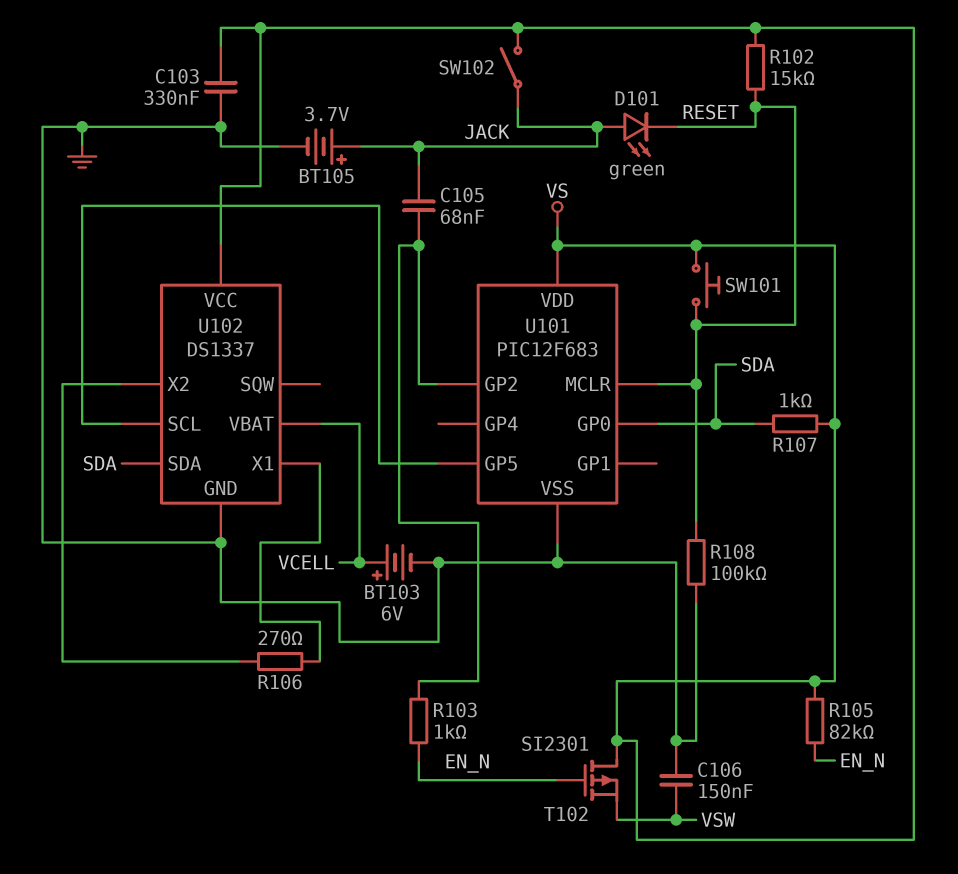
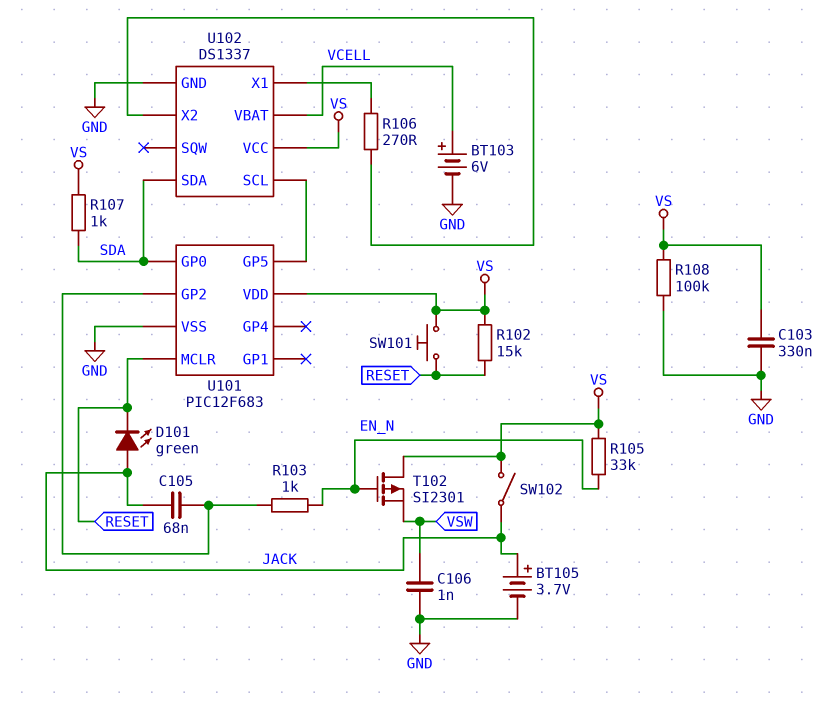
C106: 150nF (GND, VSW) -> 1nF (GND, VSW)
R105: 82k (EN_N, VS) -> 33k (EN_N, VS)
R108: 100k (GND, RESET) -> 100k (GND, VS)

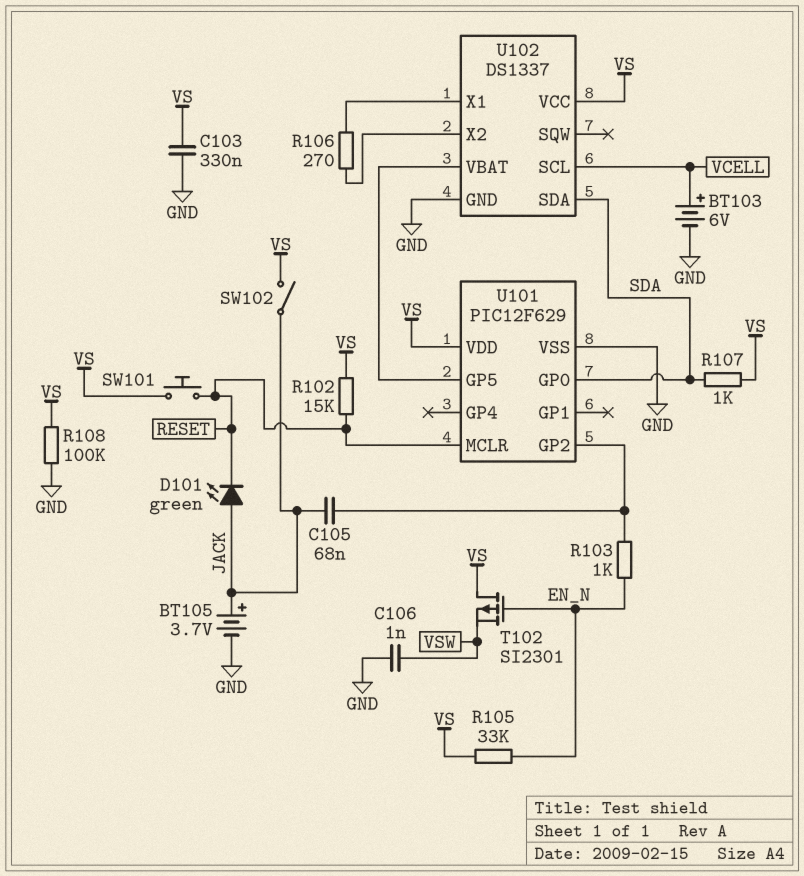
U101: PIC12F683 -> PIC12F629
U102 pin SCL: U101/GP5 -> VCELL
U102 pin VBAT: VCELL -> U101/GP5

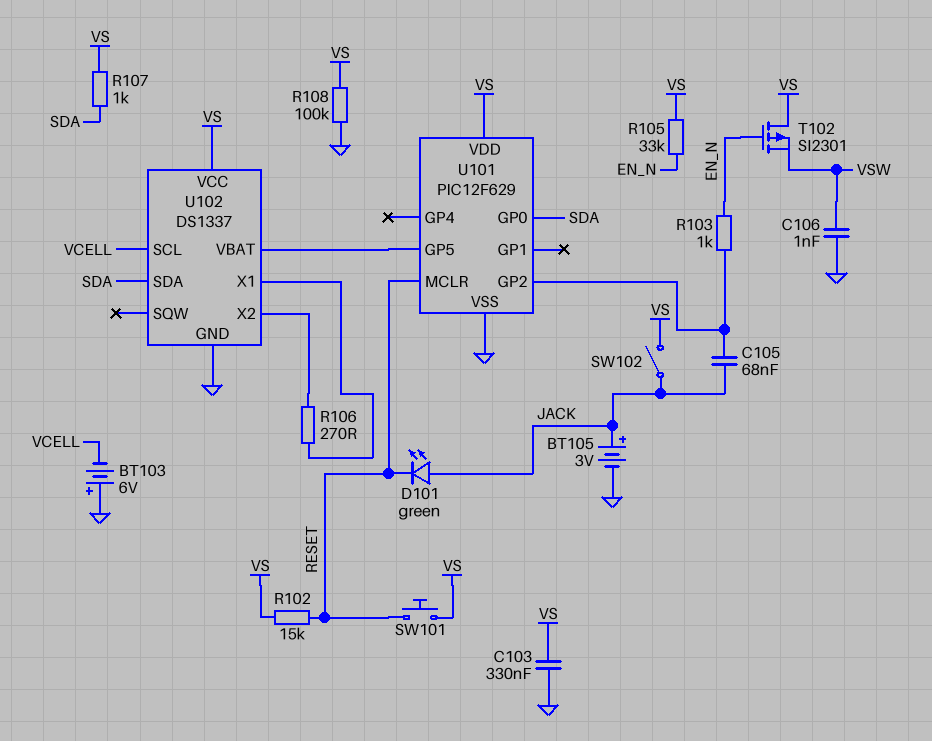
BT103: 6V (plus VCELL, minus GND) -> 6V (plus GND, minus VCELL)
BT105: 3.7V (plus JACK, minus GND) -> 3V (plus JACK, minus GND)

